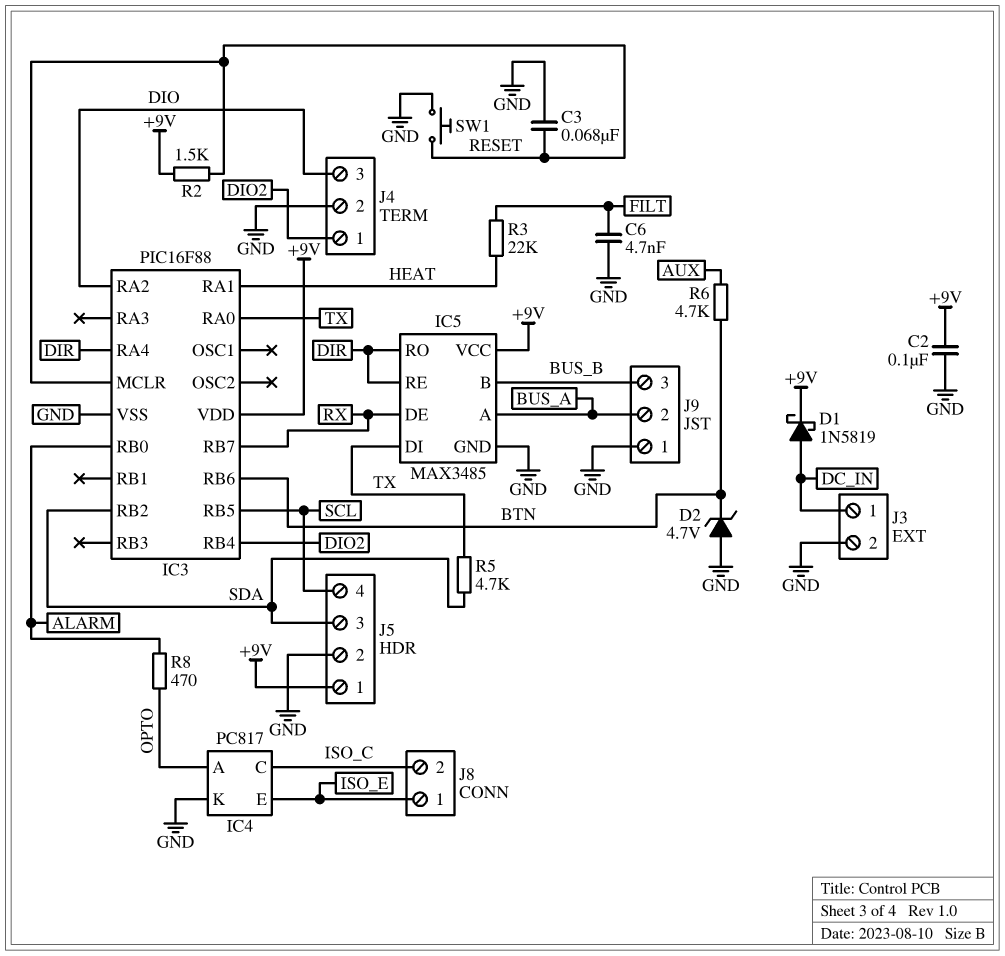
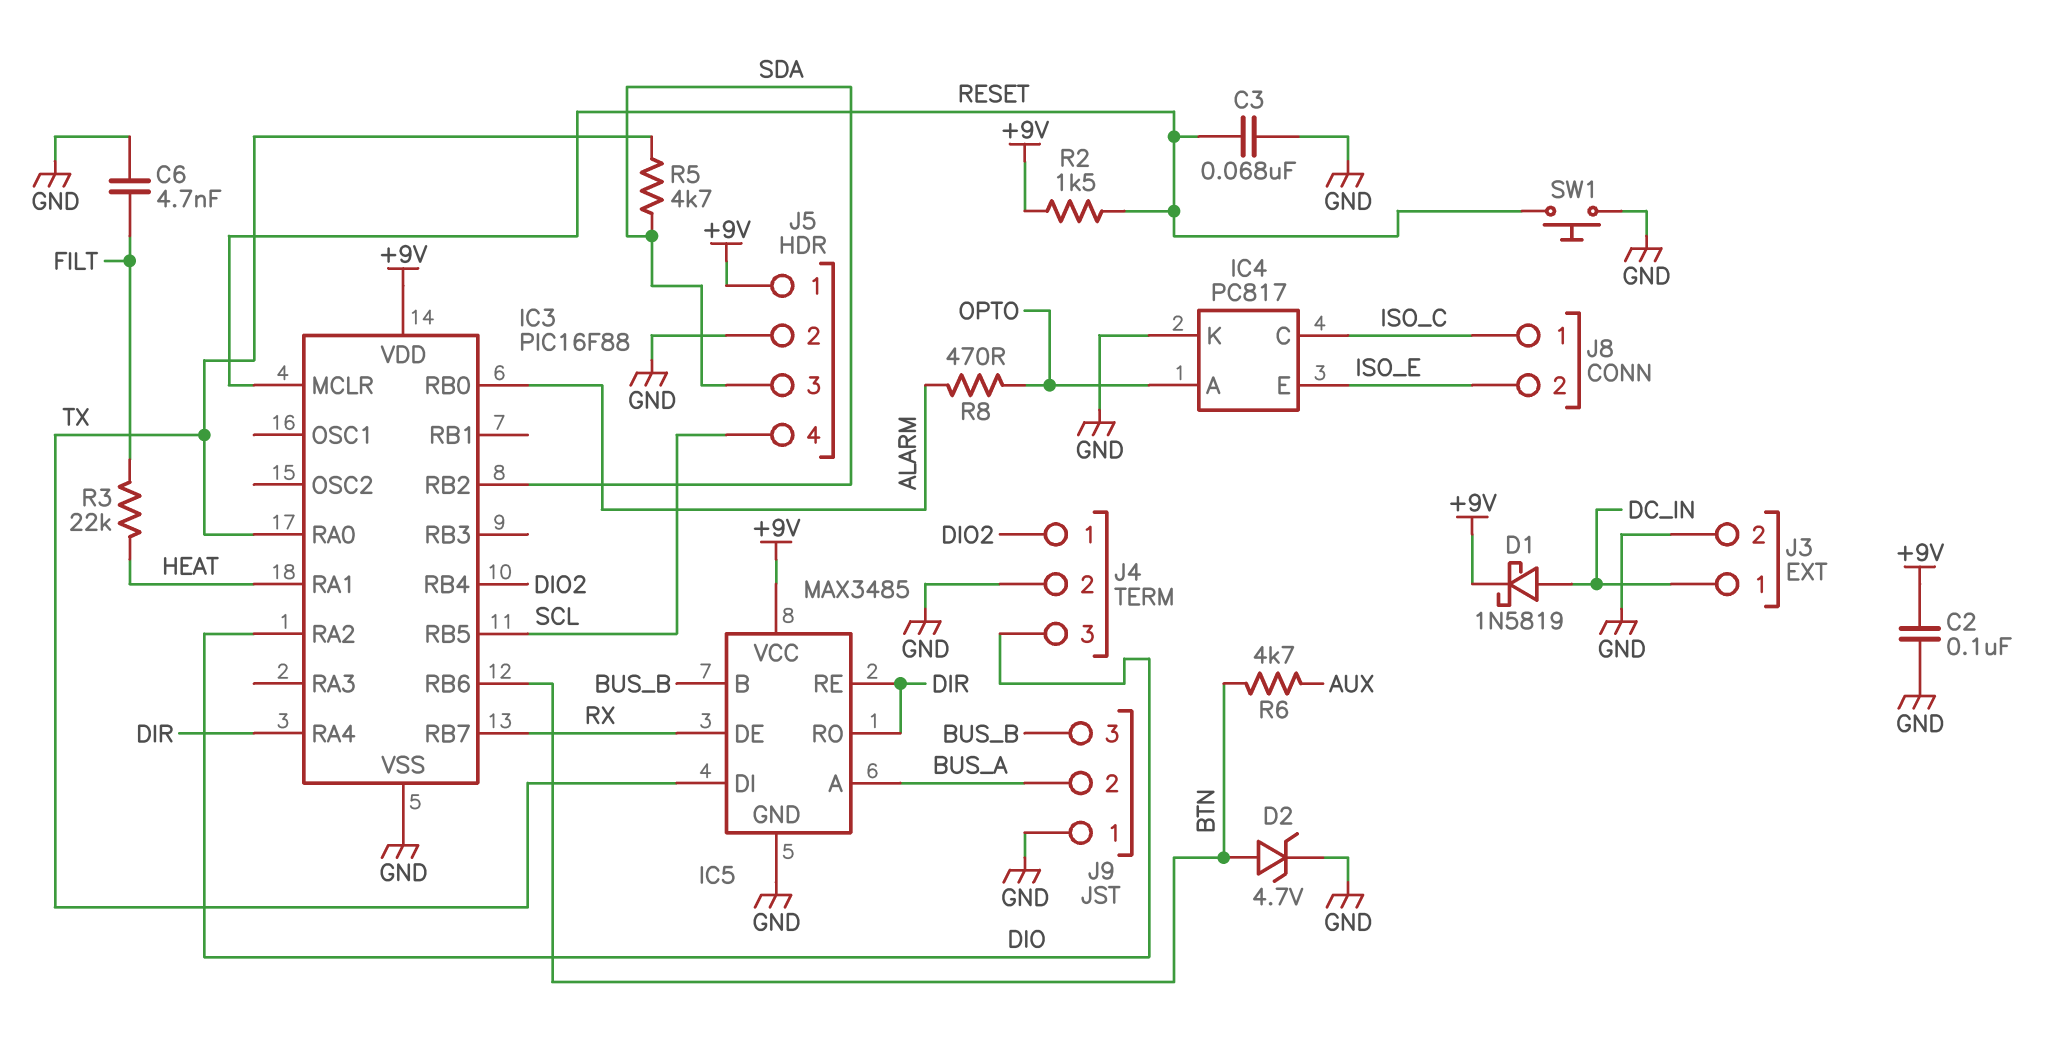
D2: zener 4.7V (A GND, K BTN) -> zener 4.7V (A BTN, K GND)
J8 pin 1: ISO_E -> ISO_C
J8 pin 2: ISO_C -> ISO_E

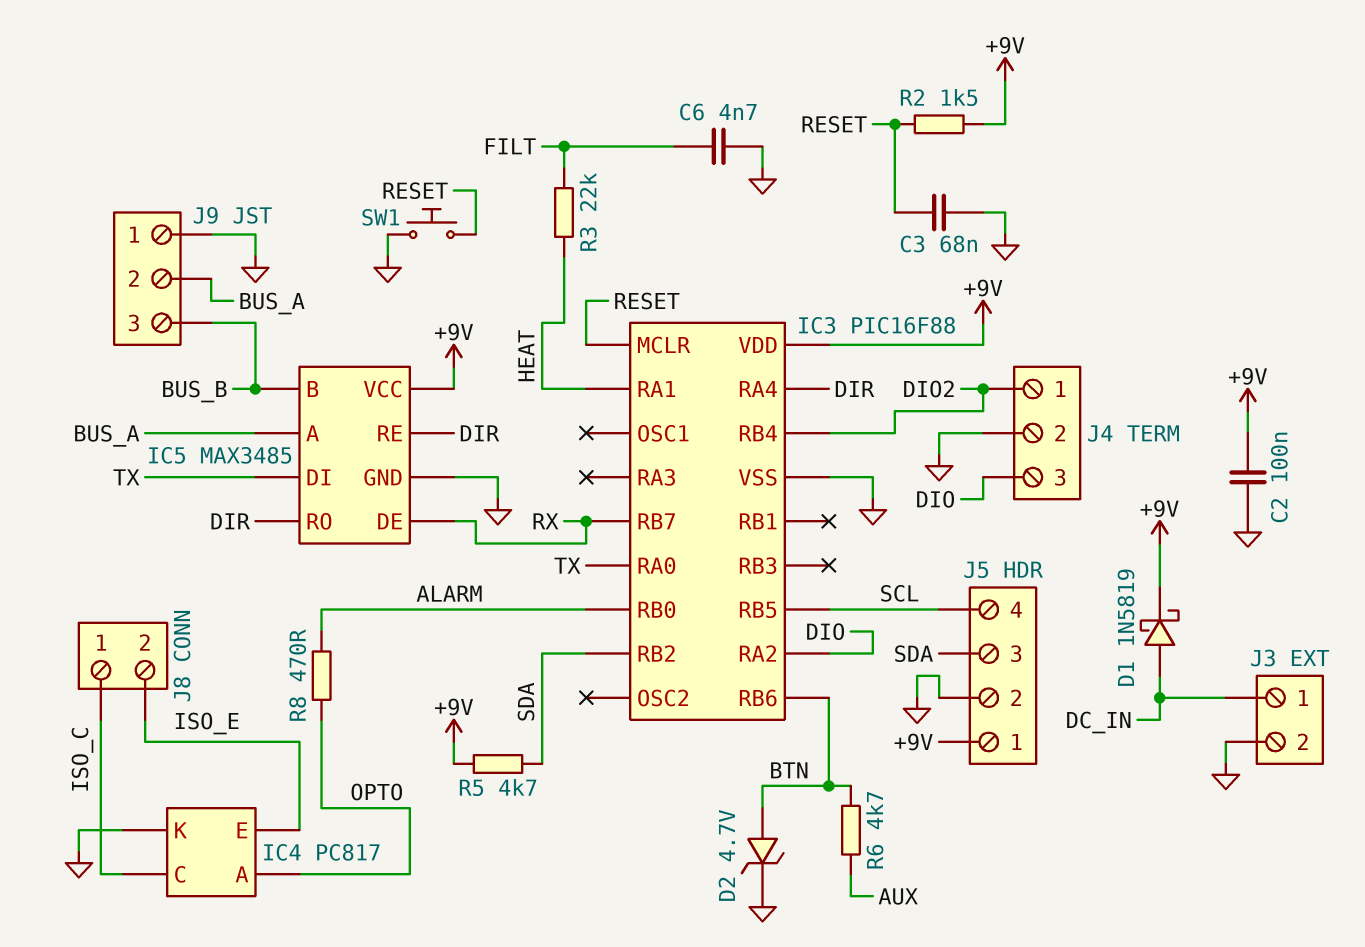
R5: 4.7k (SDA, TX) -> 4.7k (+9V, SDA)

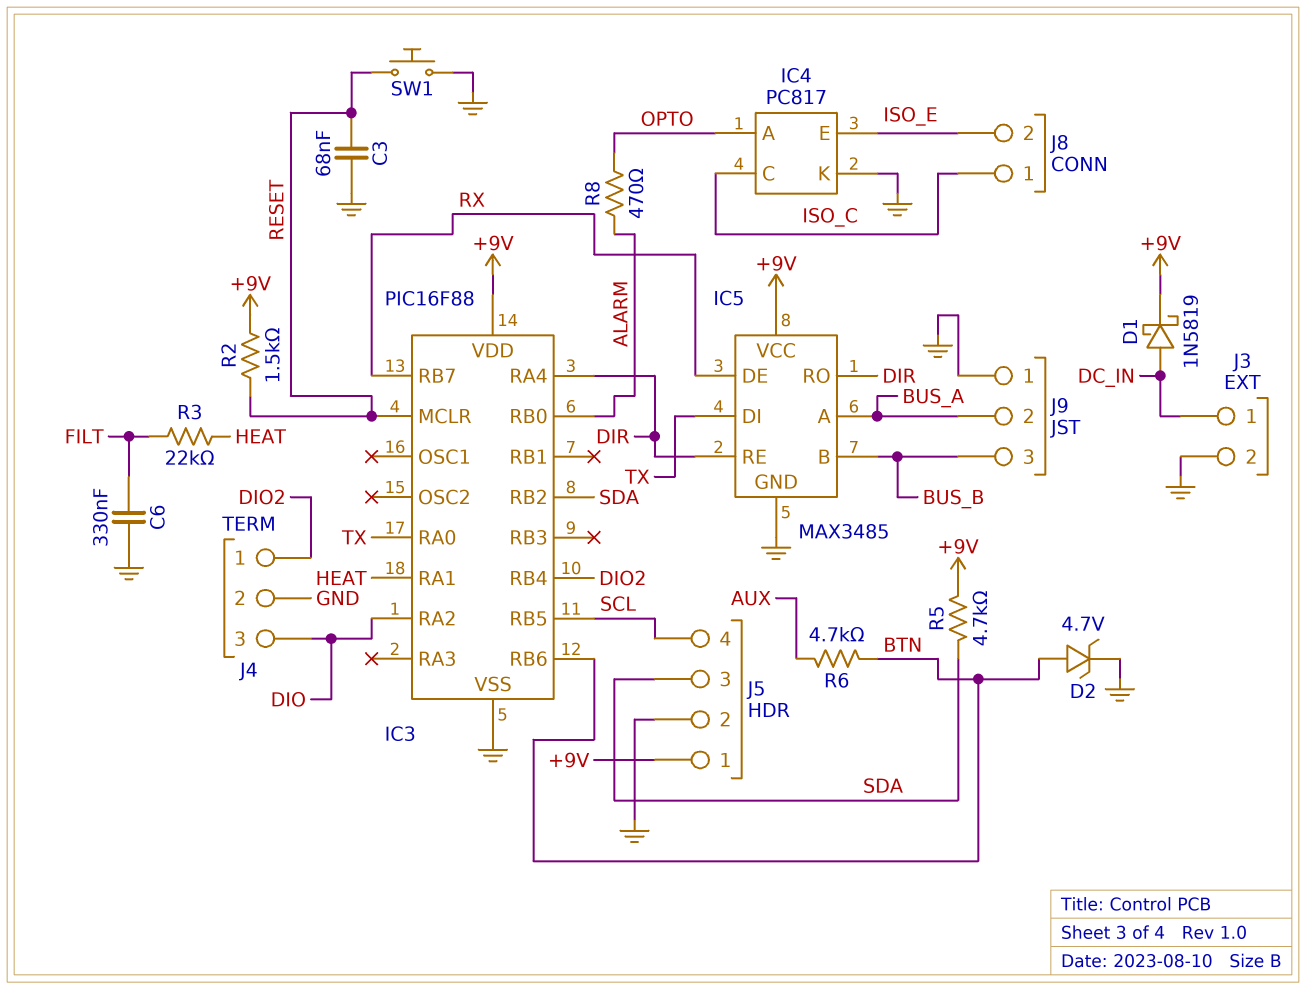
C2: 100nF (+9V, GND) -> none
C6: 4.7nF (FILT, GND) -> 330nF (FILT, GND)

